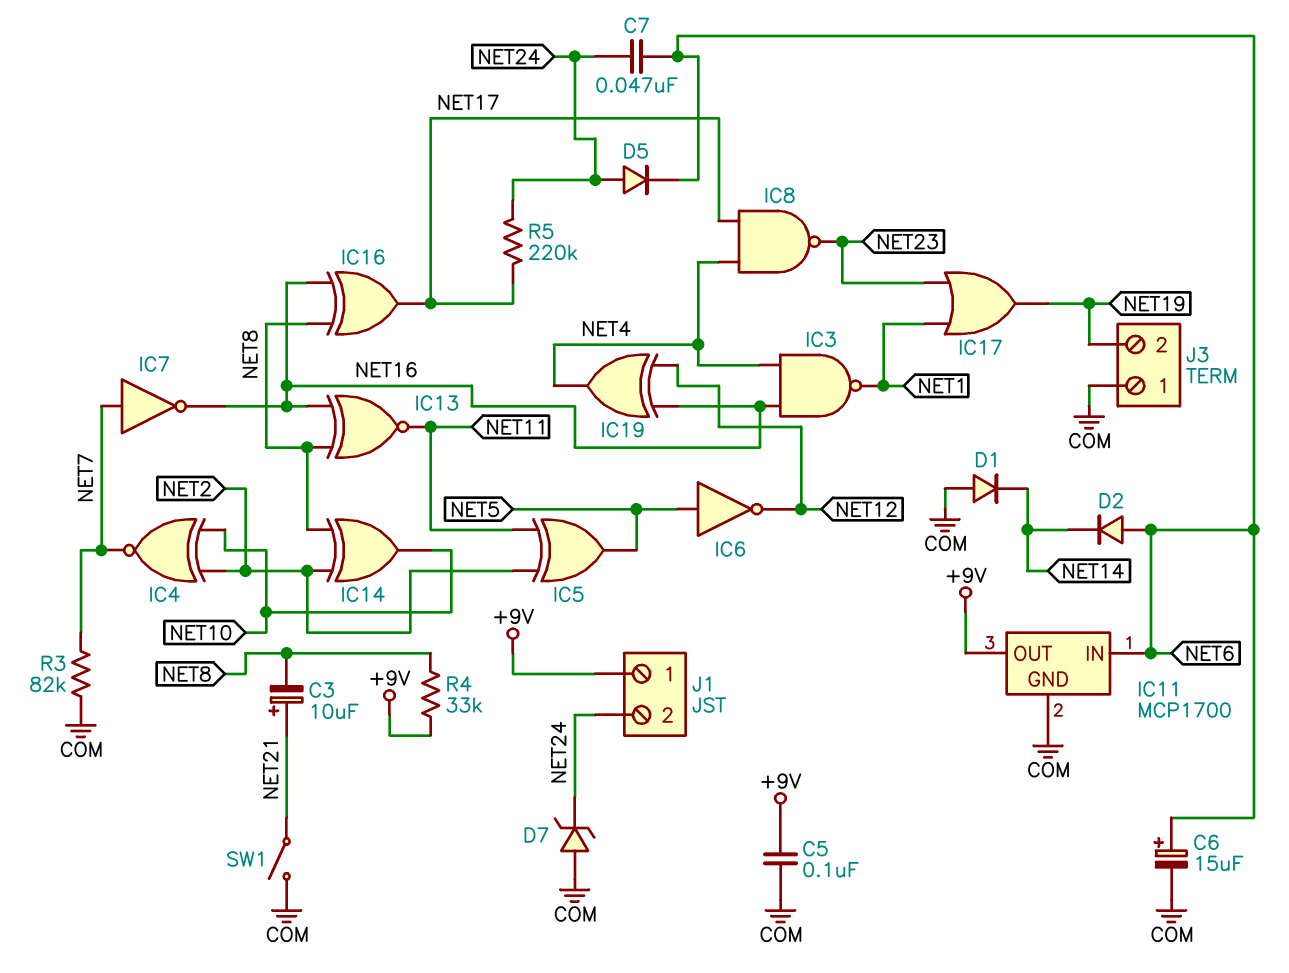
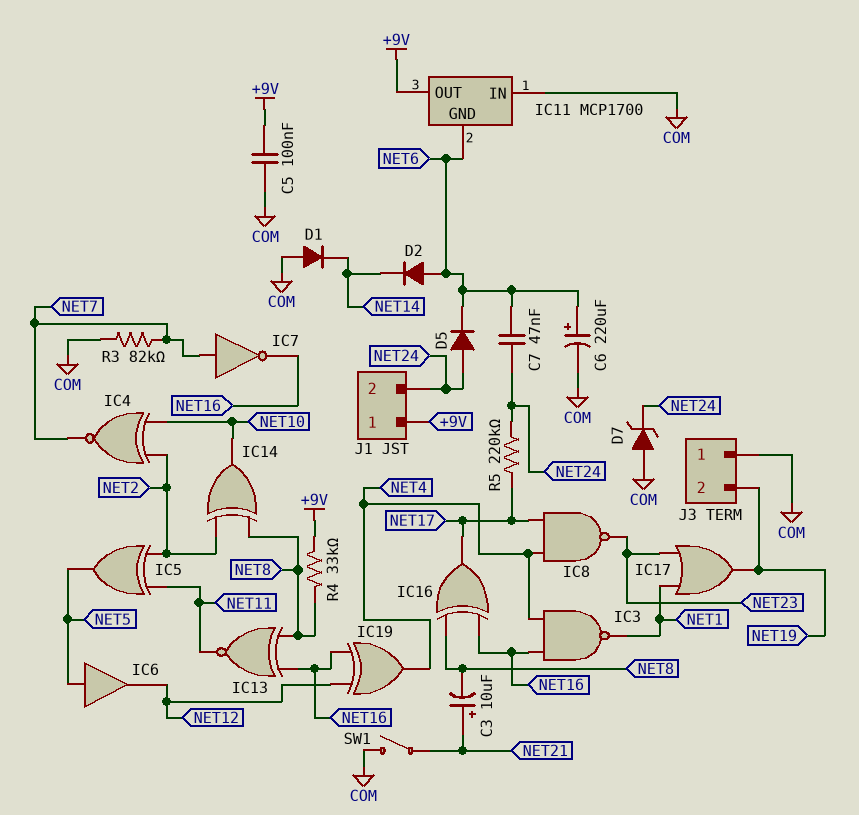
C6: 15uF (plus NET6, minus COM) -> 220uF (plus NET6, minus COM)
IC6: NOT (in NET5, out NET12) -> buffer (in NET5, out NET12)
IC11 pin GND: COM -> NET6
IC11 pin IN: NET6 -> COM

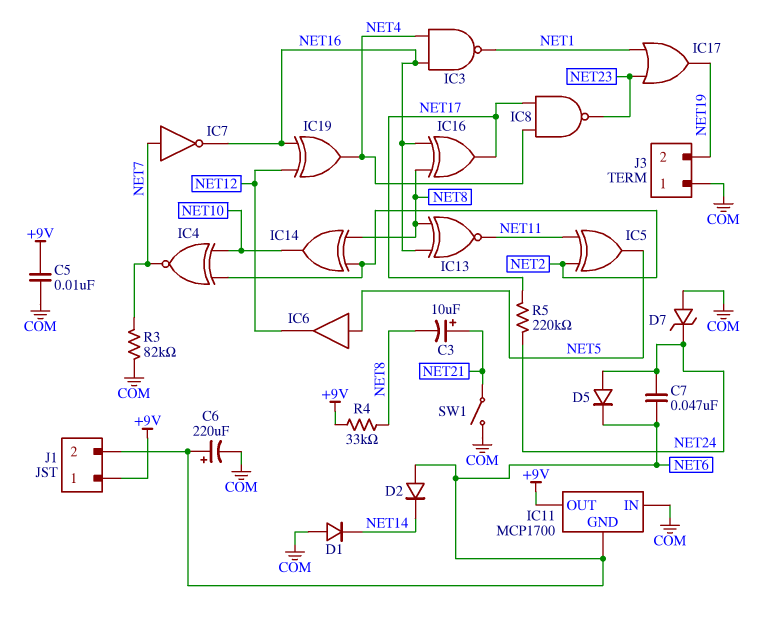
C5: 100nF (+9V, COM) -> 10nF (+9V, COM)
J1 pin 2: NET24 -> NET6

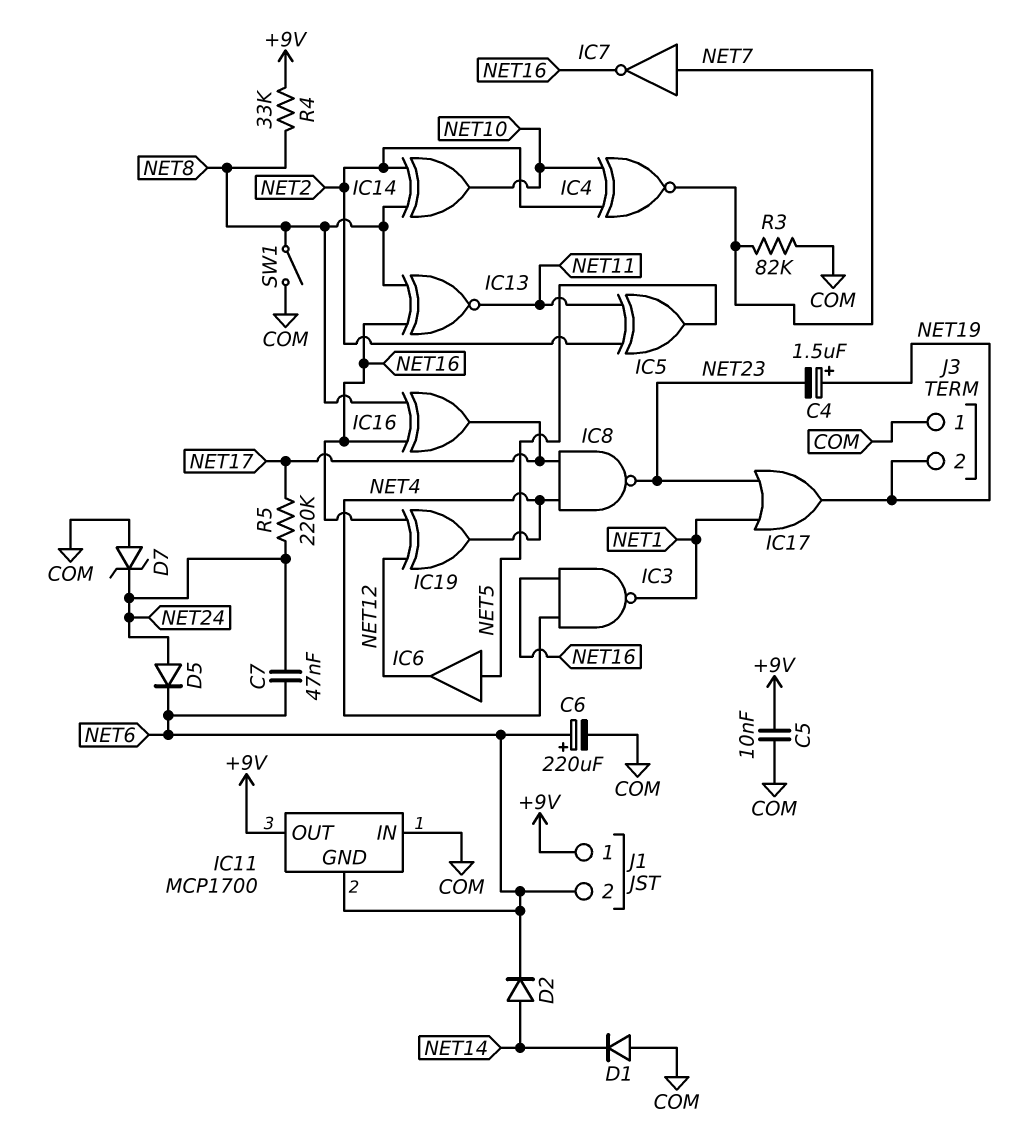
C3: 10uF (plus NET21, minus NET8) -> none
C4: none -> 1.5uF (plus NET19, minus NET23)
D2: diode (A NET6, K NET14) -> diode (A NET14, K NET6)
SW1: switch (COM, NET21) -> switch (COM, NET8)

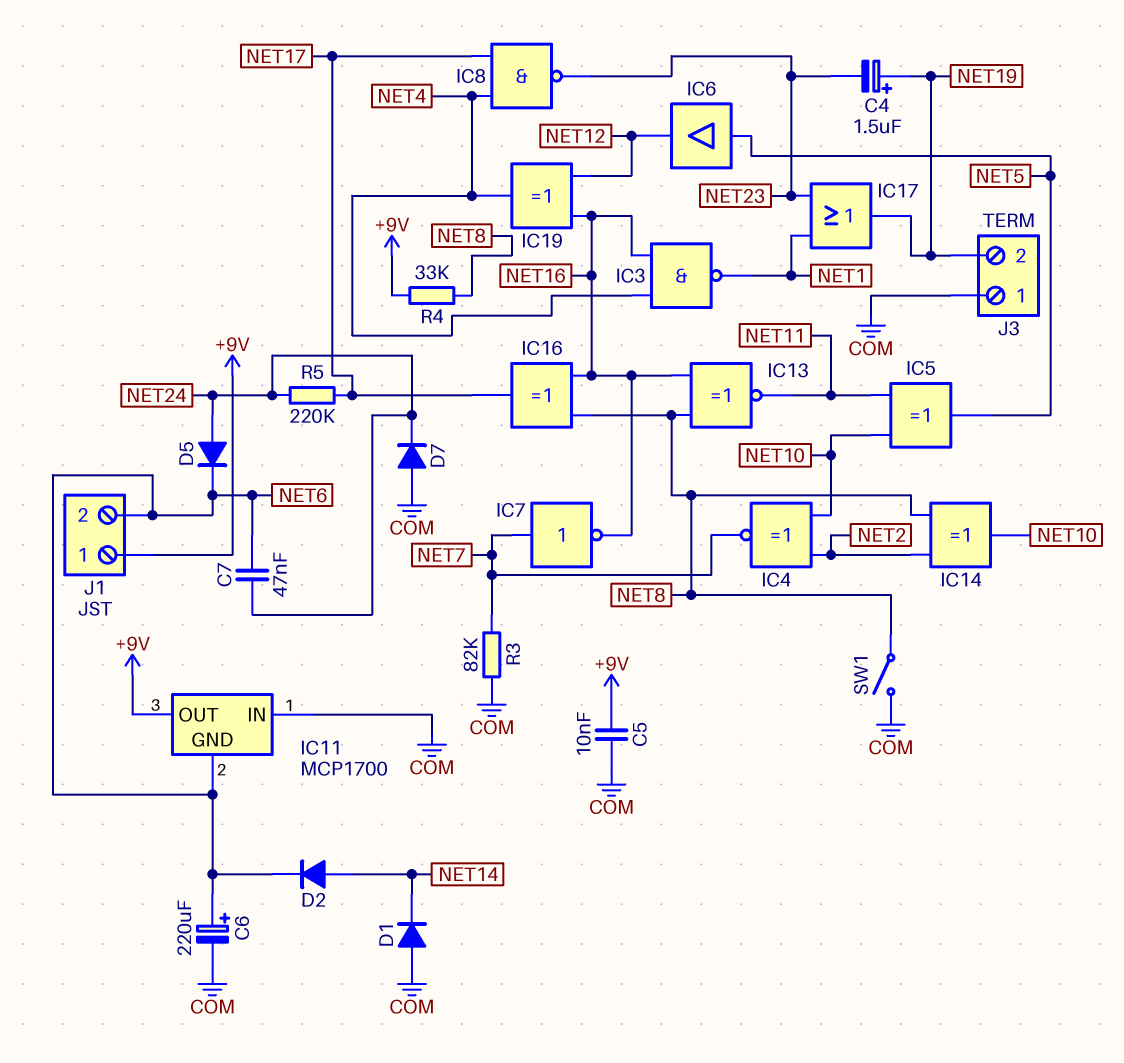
D7: zener (A COM, K NET24) -> diode (A COM, K NET24)
IC5: XOR (in NET2, in NET11, out NET5) -> XOR (in NET10, in NET11, out NET5)

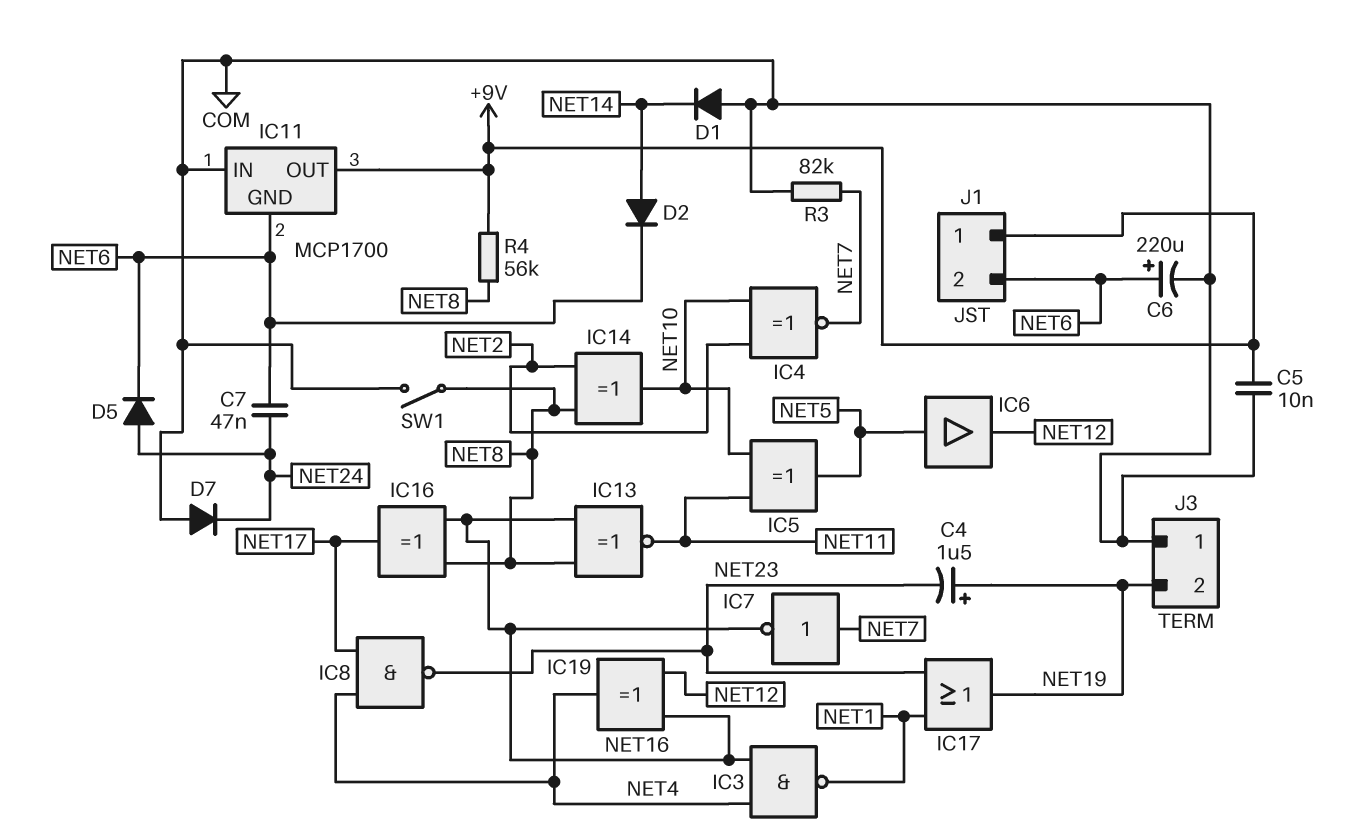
R4: 33k (+9V, NET8) -> 56k (+9V, NET8)
R5: 220k (NET17, NET24) -> none

